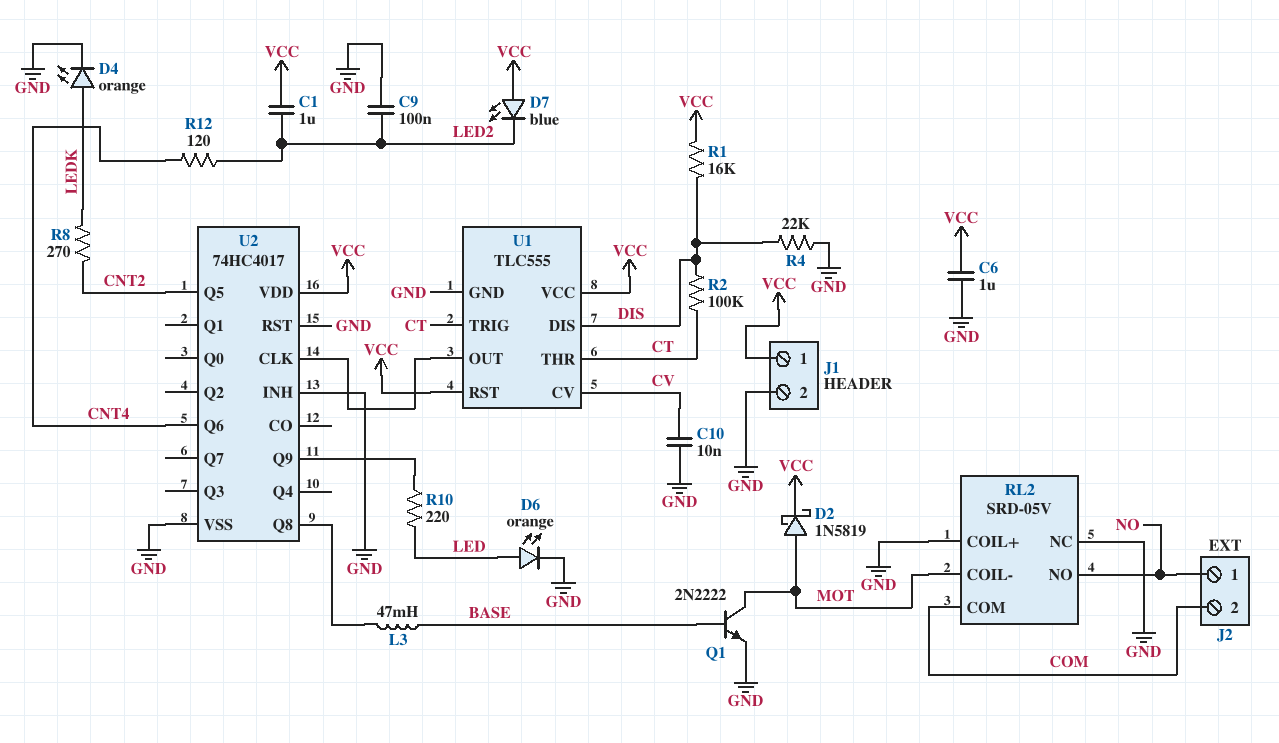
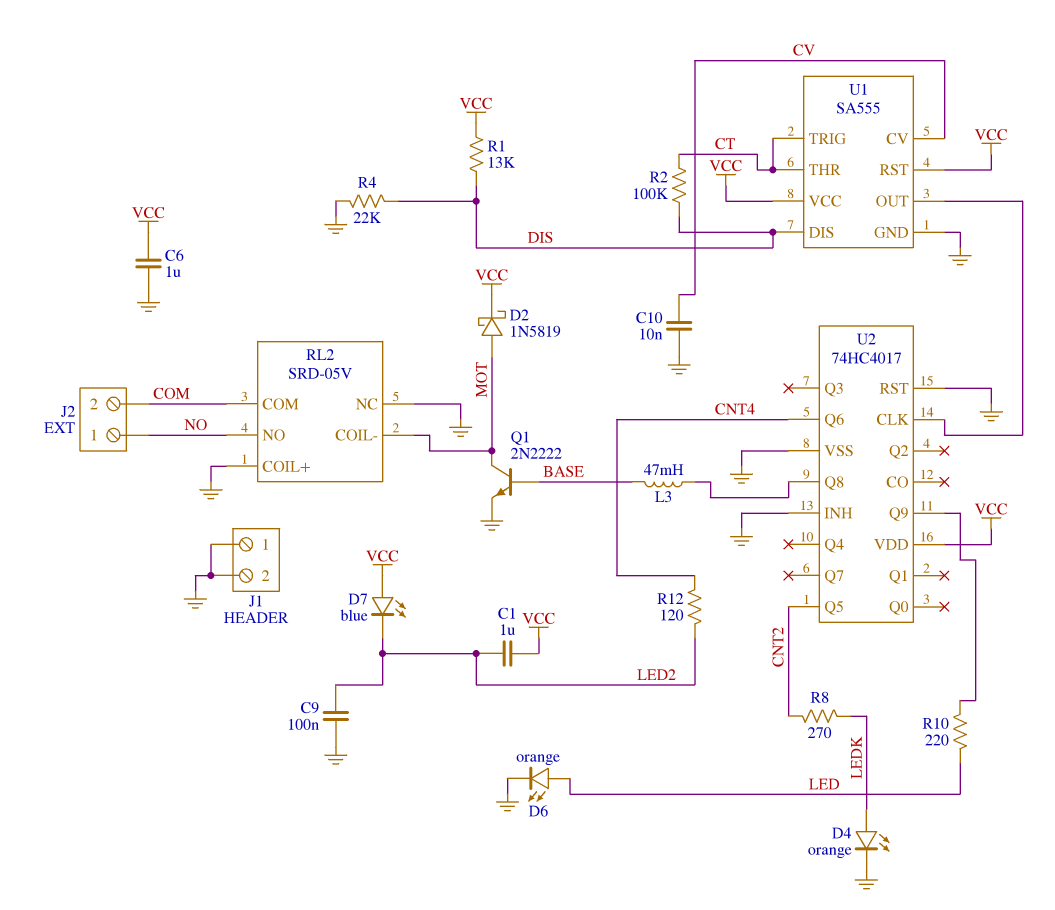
J1 pin 1: VCC -> GND
R1: 16k (DIS, VCC) -> 13k (DIS, VCC)
U1: TLC555 -> SA555

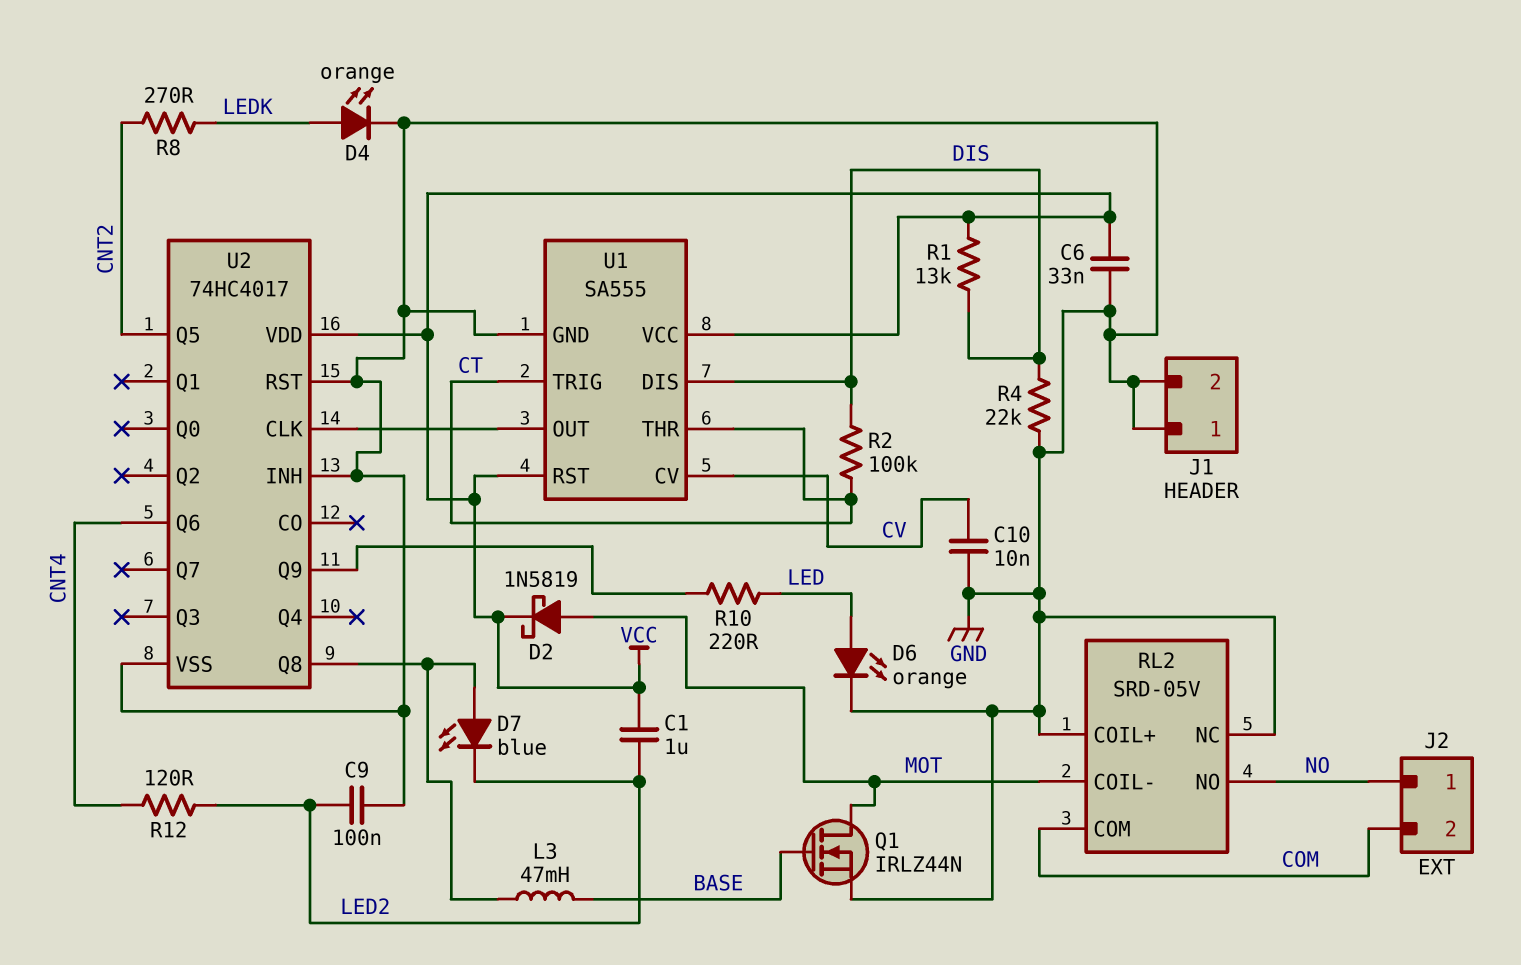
C6: 1uF (GND, VCC) -> 33nF (GND, VCC)
D7: LED blue (A VCC, K LED2) -> LED blue (A U2/Q8, K LED2)
Q1: NPN 2N2222 (B BASE, C MOT, E GND) -> NMOS IRLZ44N (G BASE, D MOT, S GND)

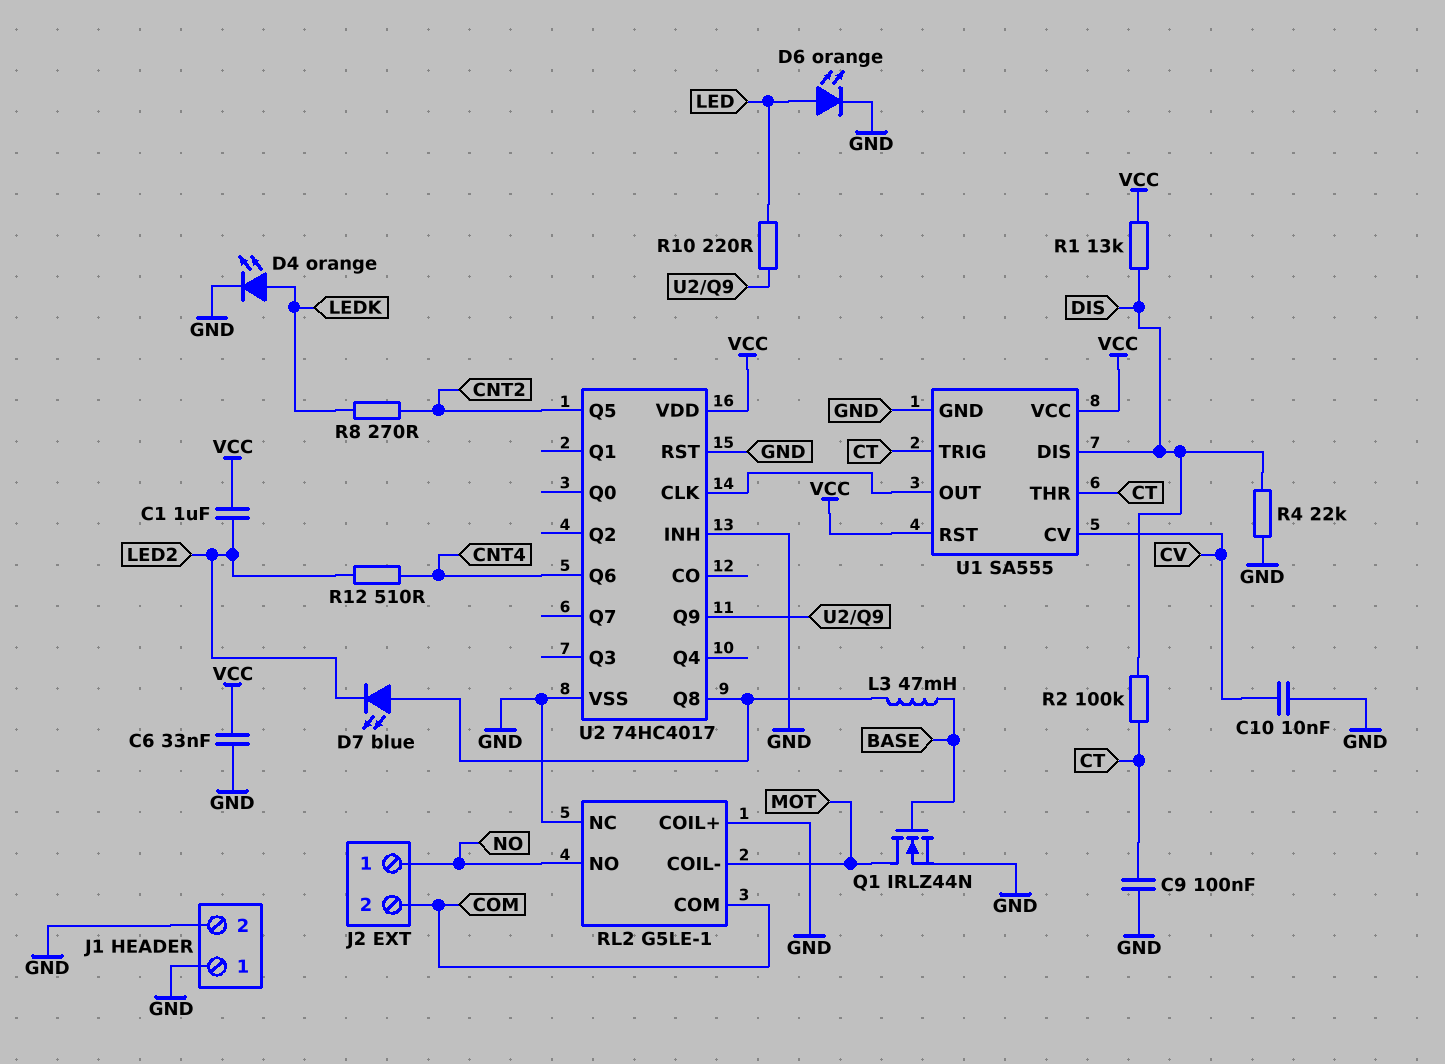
C9: 100nF (GND, LED2) -> 100nF (CT, GND)
D2: schottky 1N5819 (A MOT, K VCC) -> none
R12: 120 (CNT4, LED2) -> 510 (CNT4, LED2)
RL2: SRD-05V -> G5LE-1

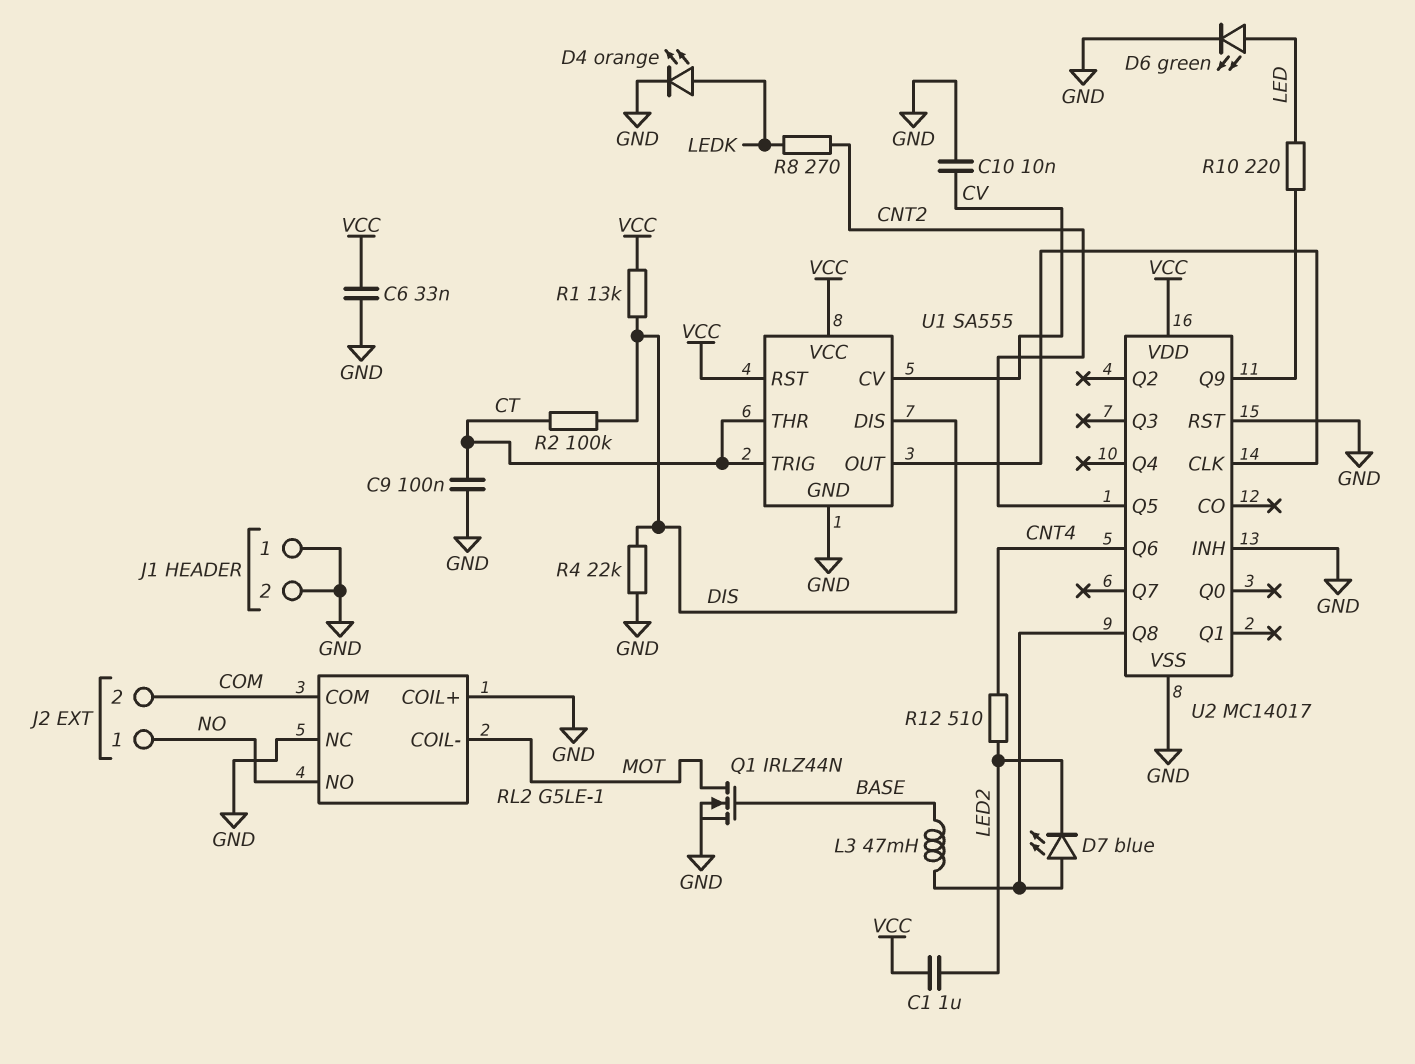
D6: LED orange (A LED, K GND) -> LED green (A LED, K GND)
U2: 74HC4017 -> MC14017

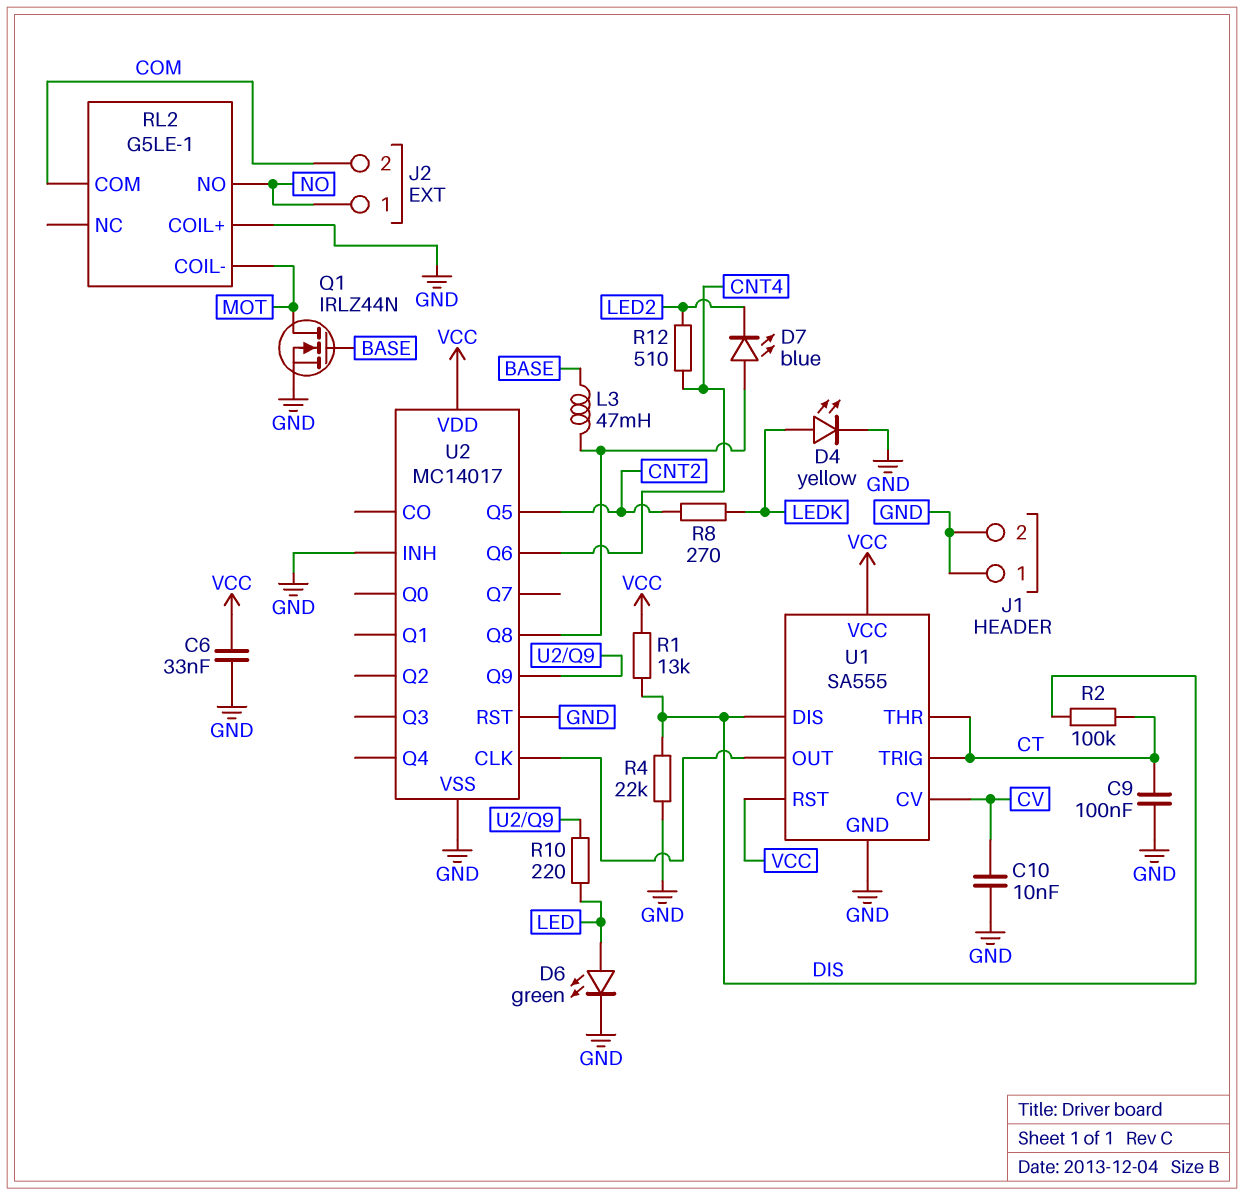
C1: 1uF (LED2, VCC) -> none
D4: LED orange (A LEDK, K GND) -> LED yellow (A LEDK, K GND)
RL2 pin NC: GND -> none

